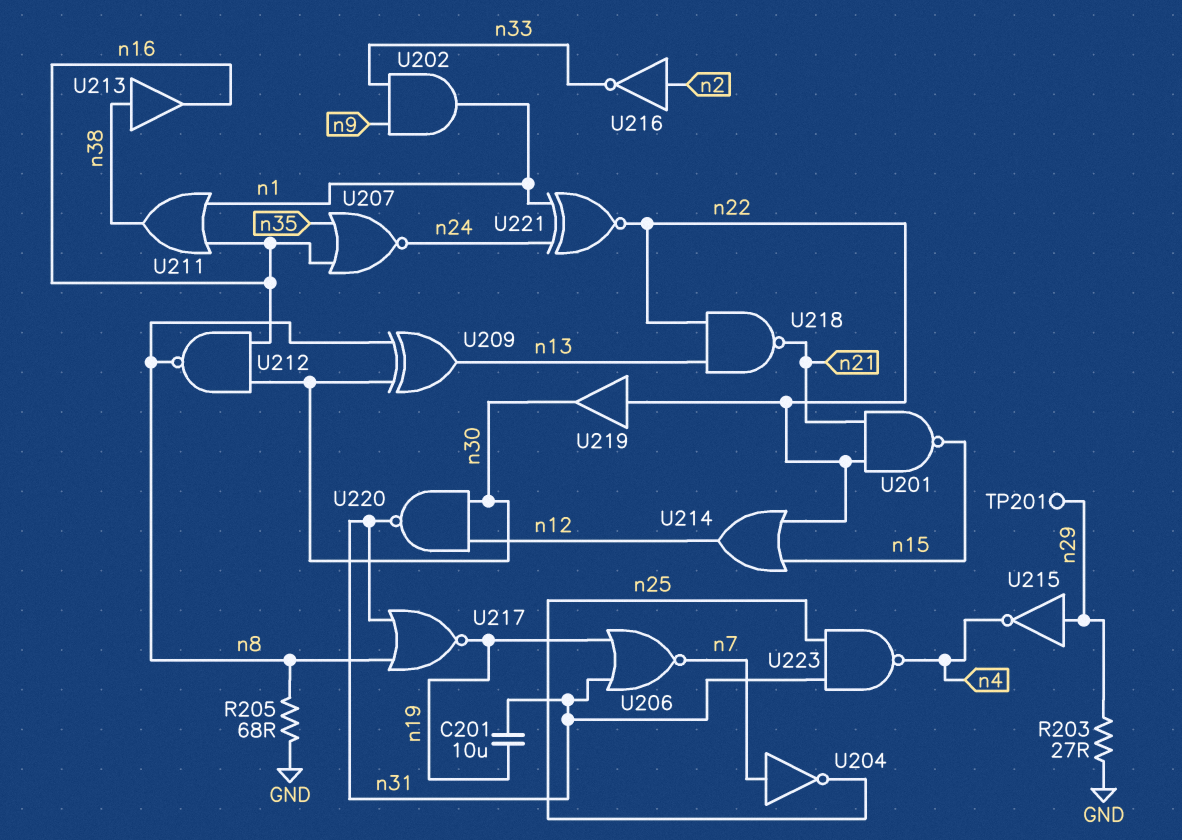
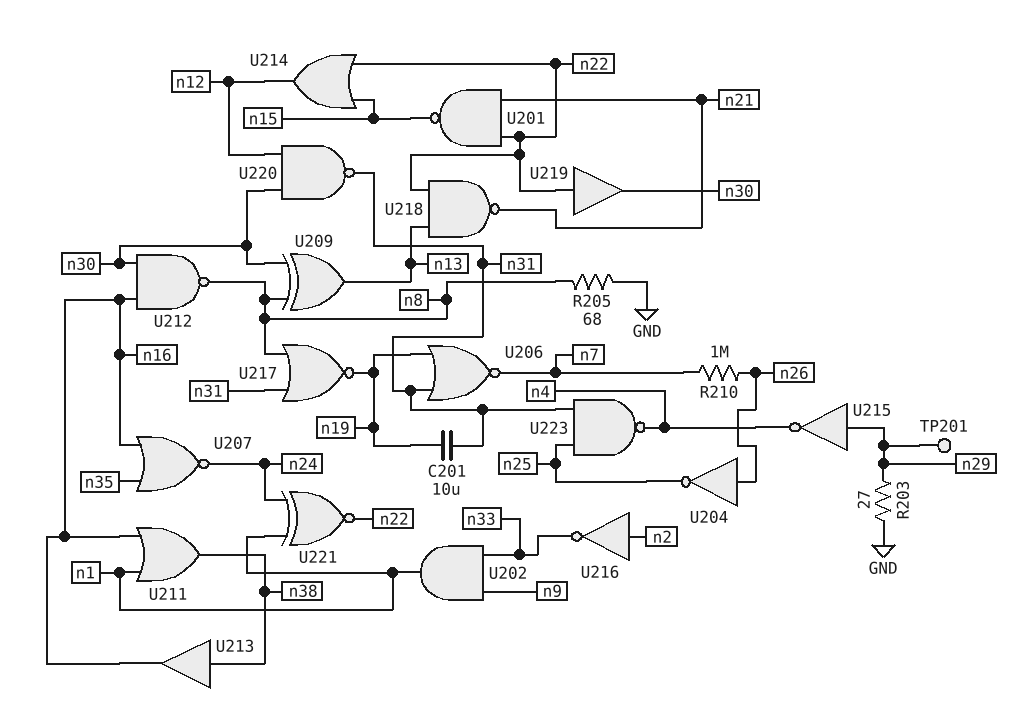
R210: none -> 1M (n7, n26)
U204: NOT (in n7, out n25) -> NOT (in n26, out n25)

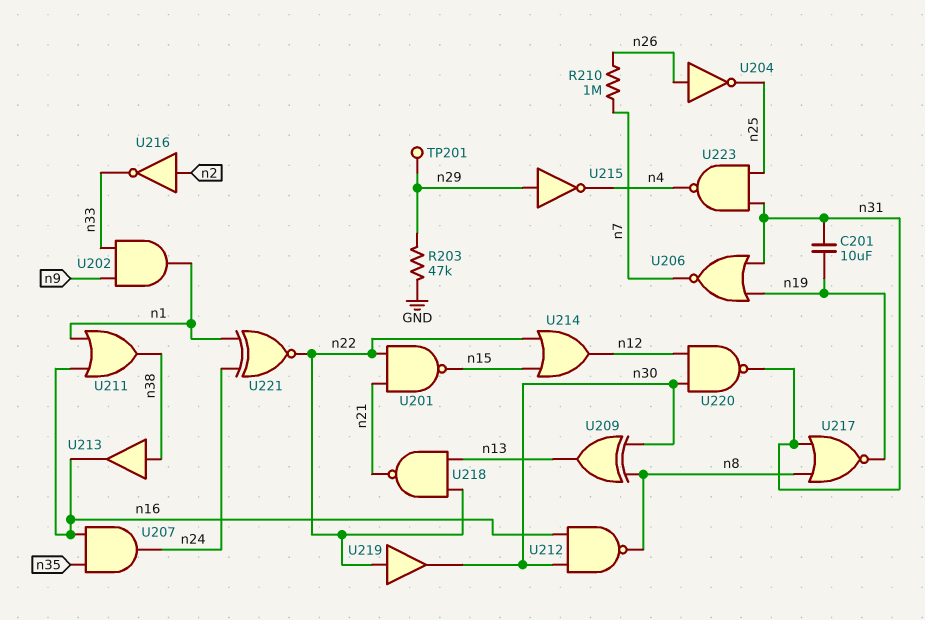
R203: 27 (GND, n29) -> 47k (GND, n29)
R205: 68 (GND, n8) -> none
U207: NOR (in n16, in n35, out n24) -> AND (in n16, in n35, out n24)

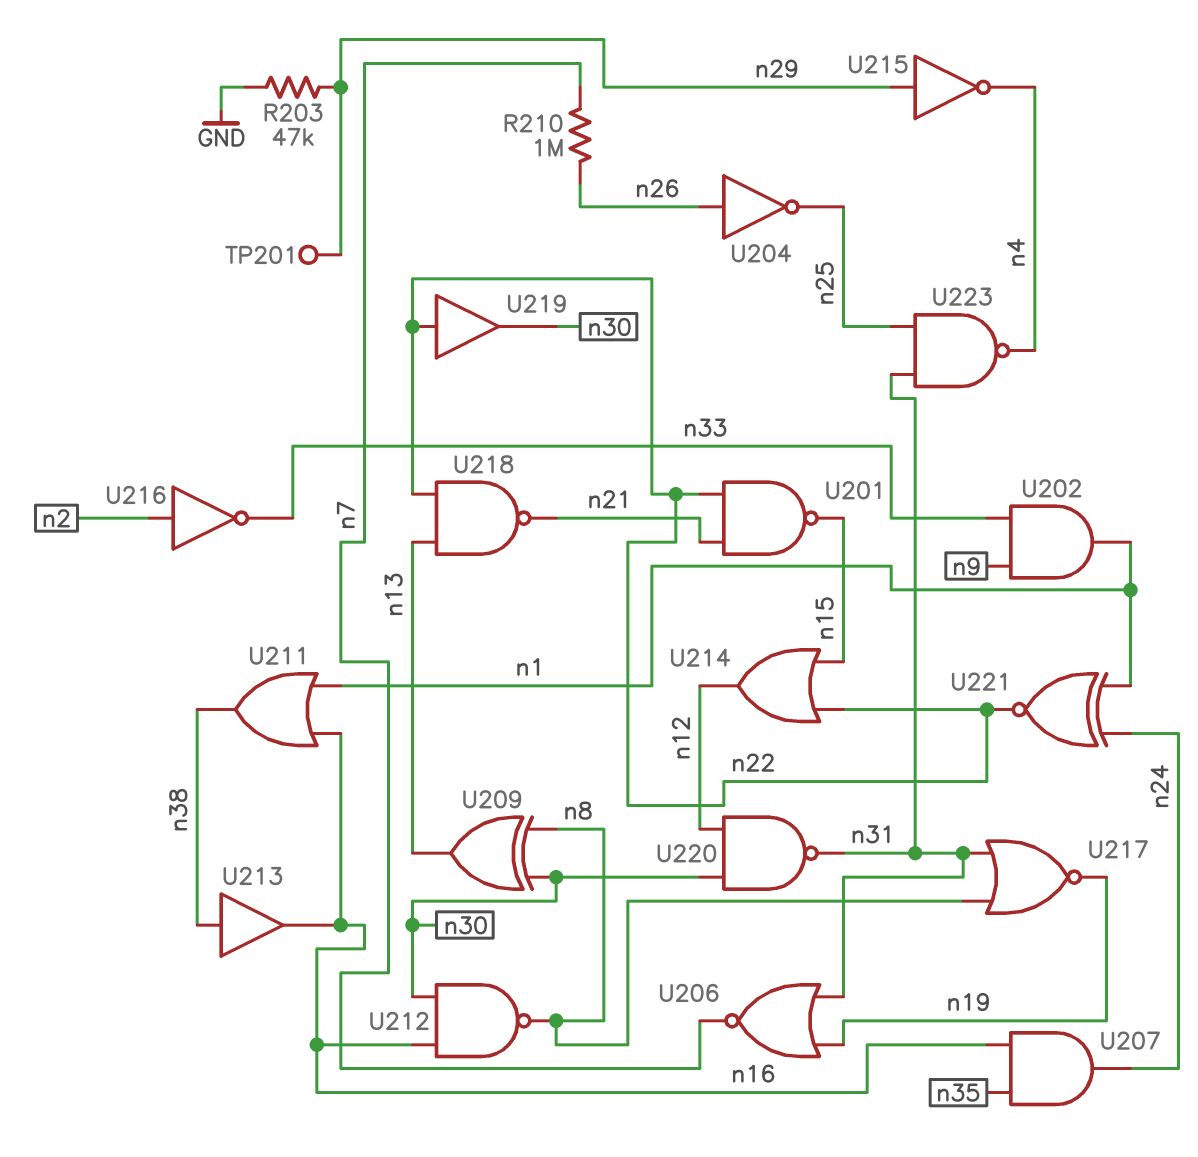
C201: 10uF (n19, n31) -> none

